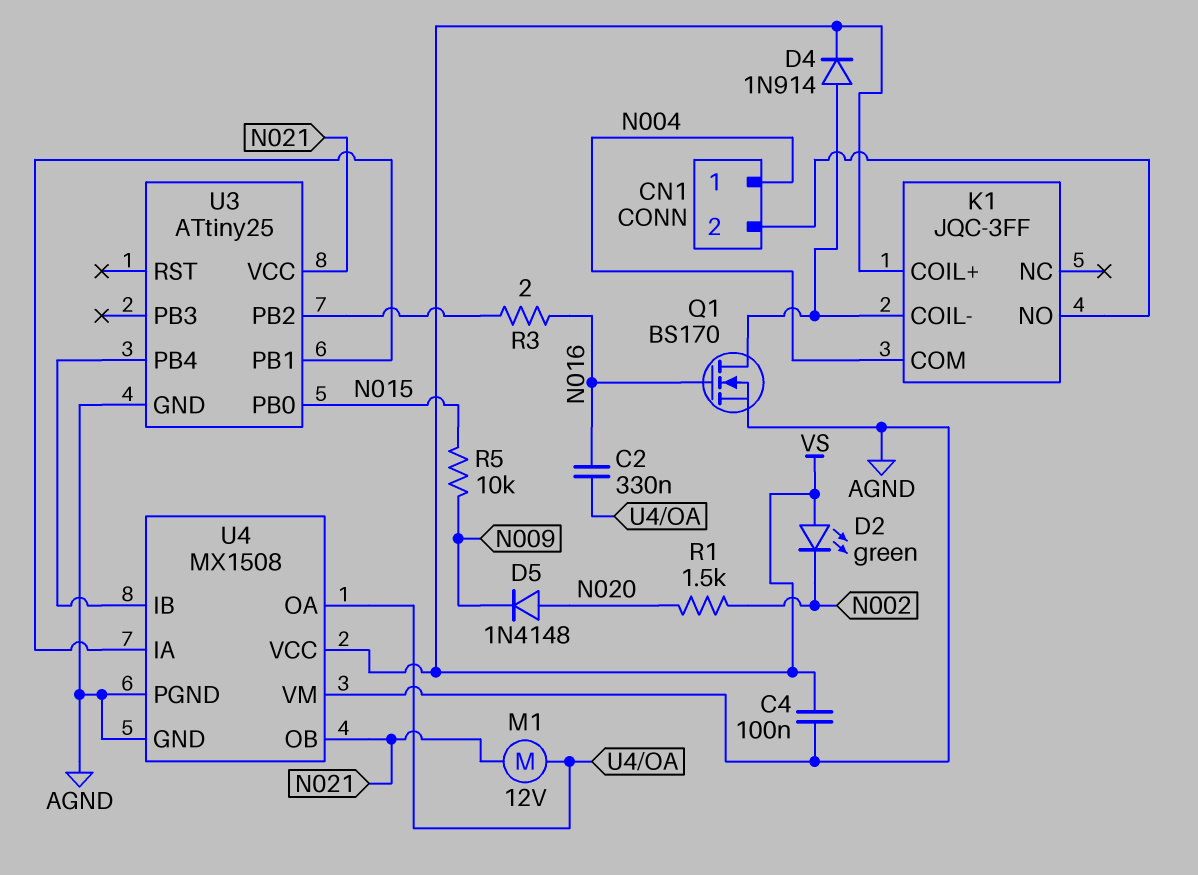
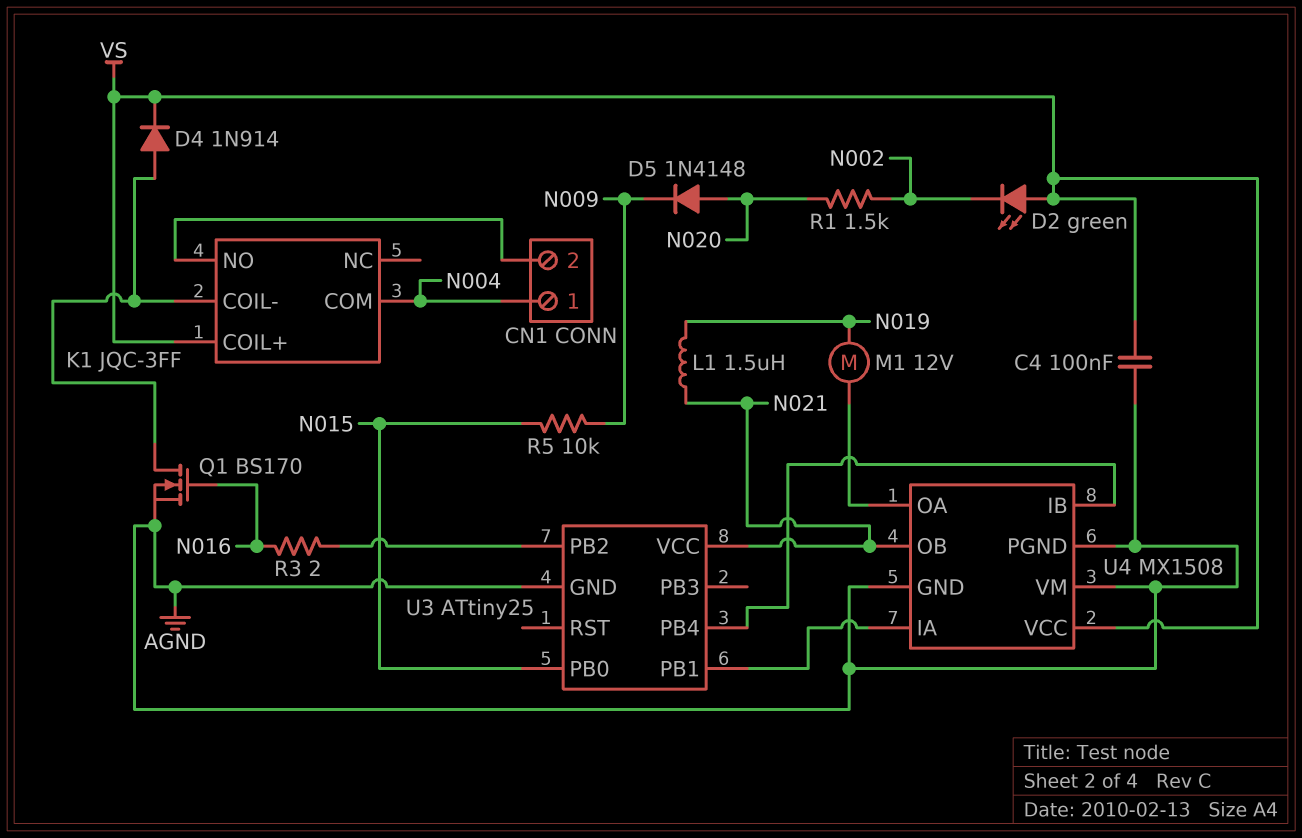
C2: 330nF (N016, U4/OA) -> none
L1: none -> 1.5uH (N019, N021)
M1: motor 12V (N021, U4/OA) -> motor 12V (N019, U4/OA)

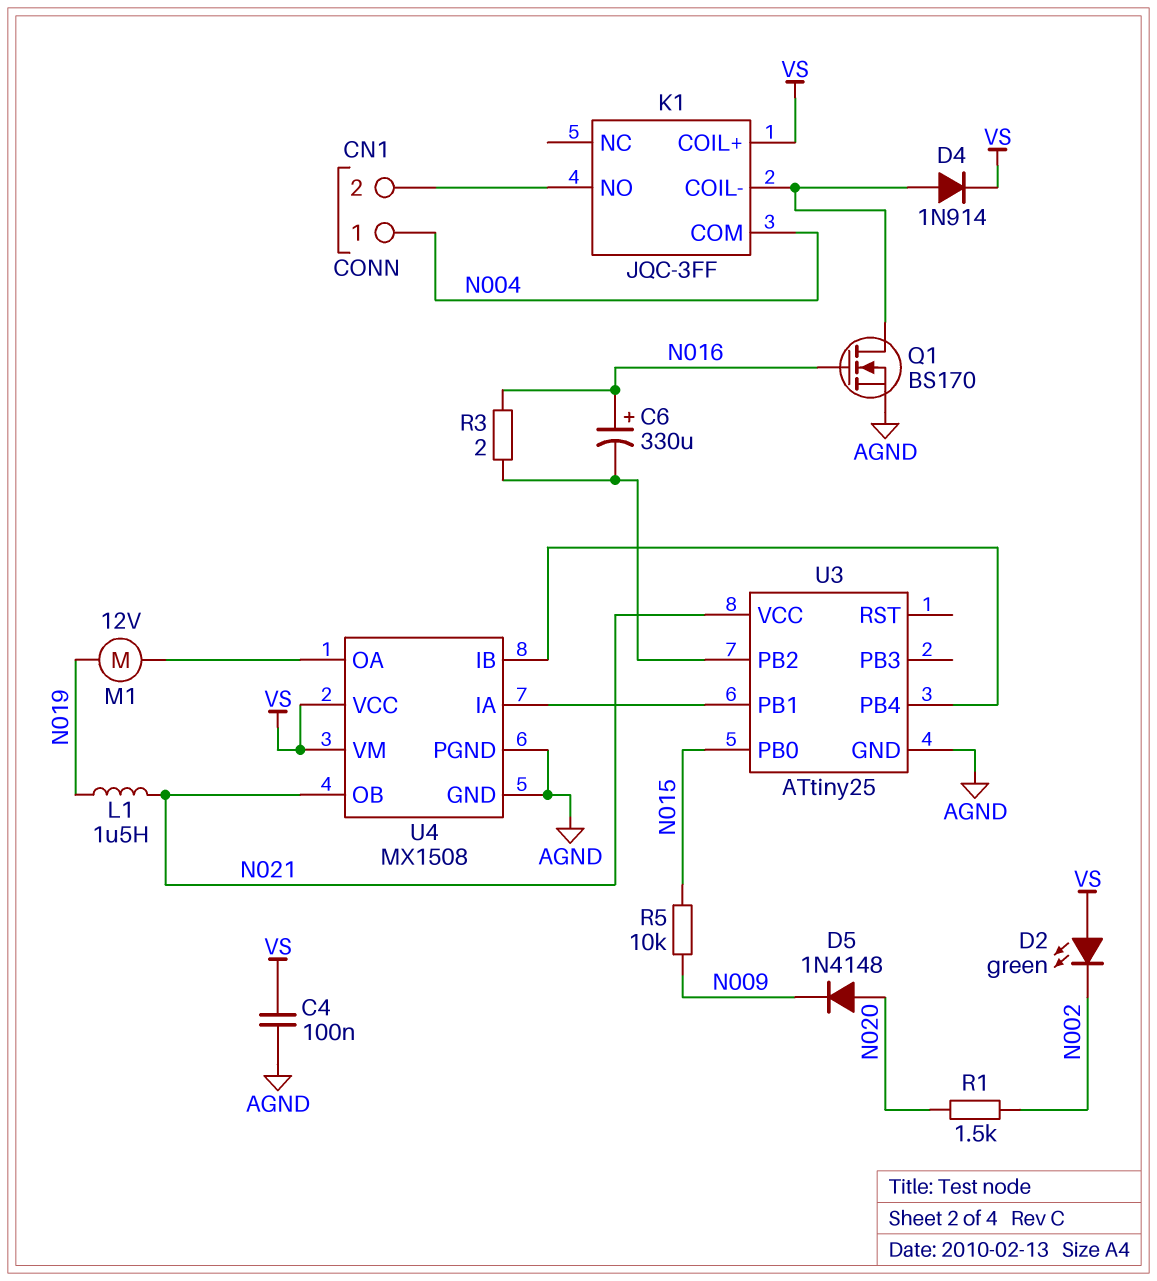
C6: none -> 330uF (plus N016, minus U3/PB2)
U4 pin VM: AGND -> VS

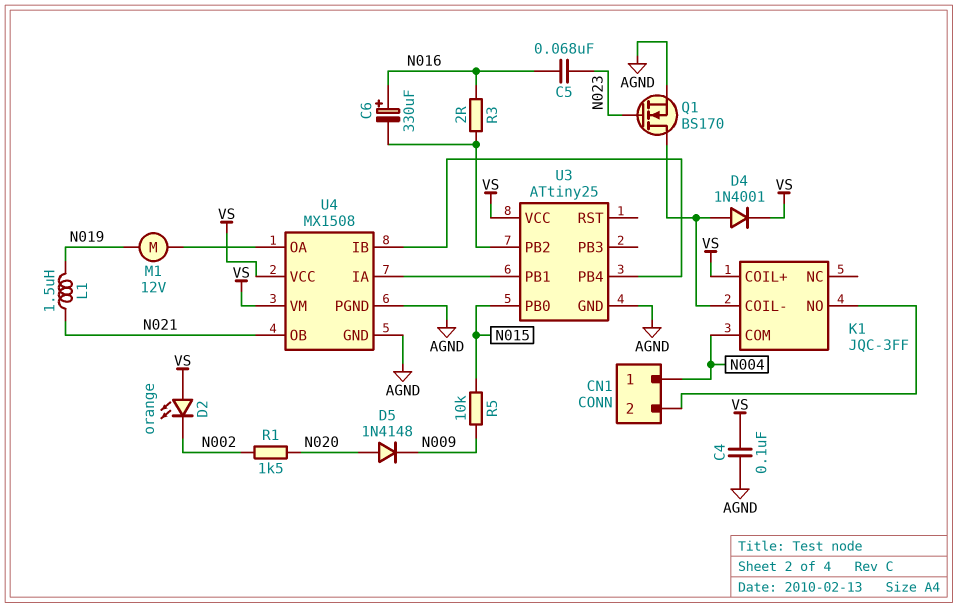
C5: none -> 68nF (N016, N023)
D2: LED green (A VS, K N002) -> LED orange (A VS, K N002)
D4: diode 1N914 (A K1/COIL-, K VS) -> diode 1N4001 (A K1/COIL-, K VS)
Q1: NMOS BS170 (G N016, D K1/COIL-, S AGND) -> NMOS BS170 (G N023, D K1/COIL-, S AGND)
U3 pin VCC: N021 -> VS

